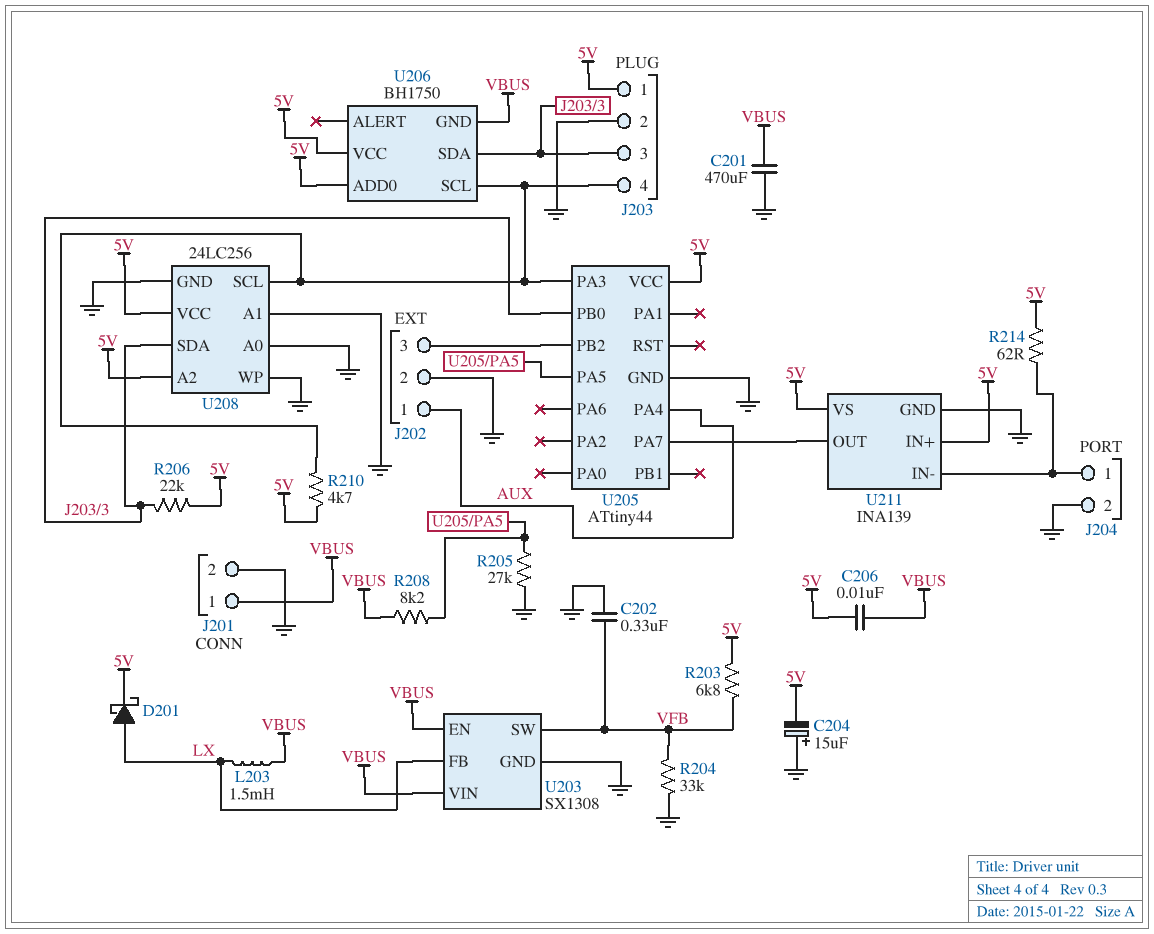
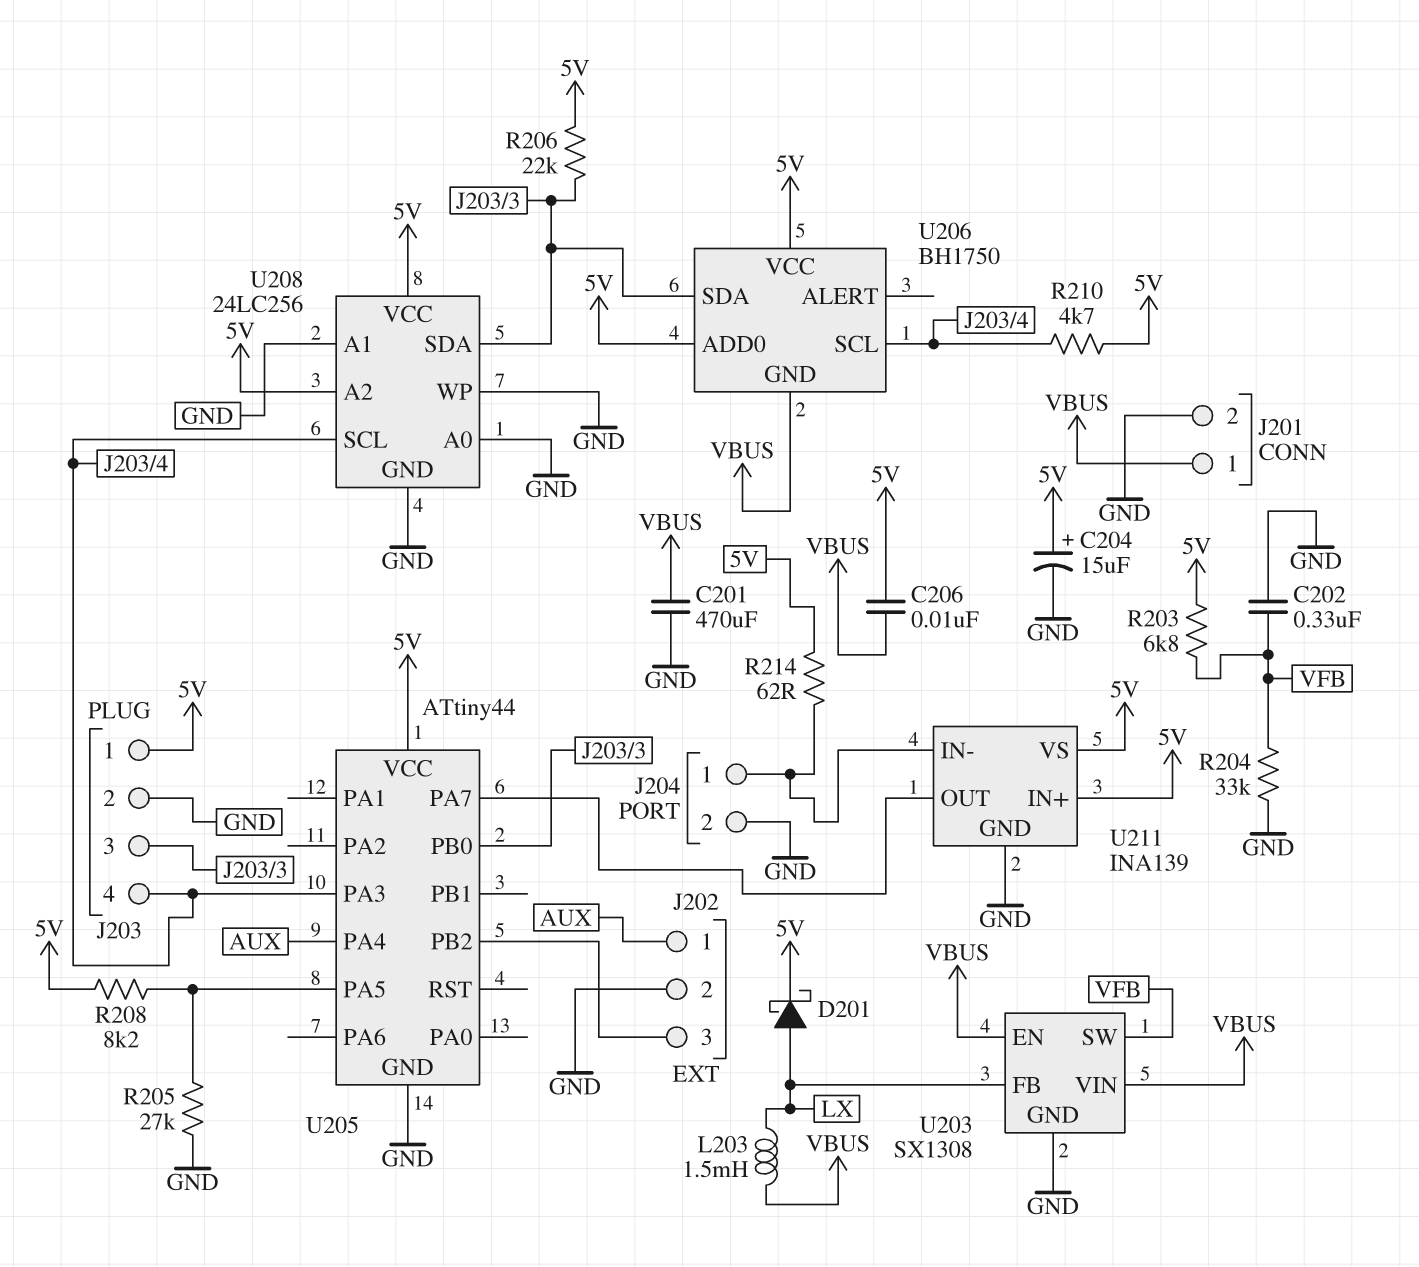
C204: 15uF (plus GND, minus 5V) -> 15uF (plus 5V, minus GND)
R208: 8.2k (U205/PA5, VBUS) -> 8.2k (5V, U205/PA5)

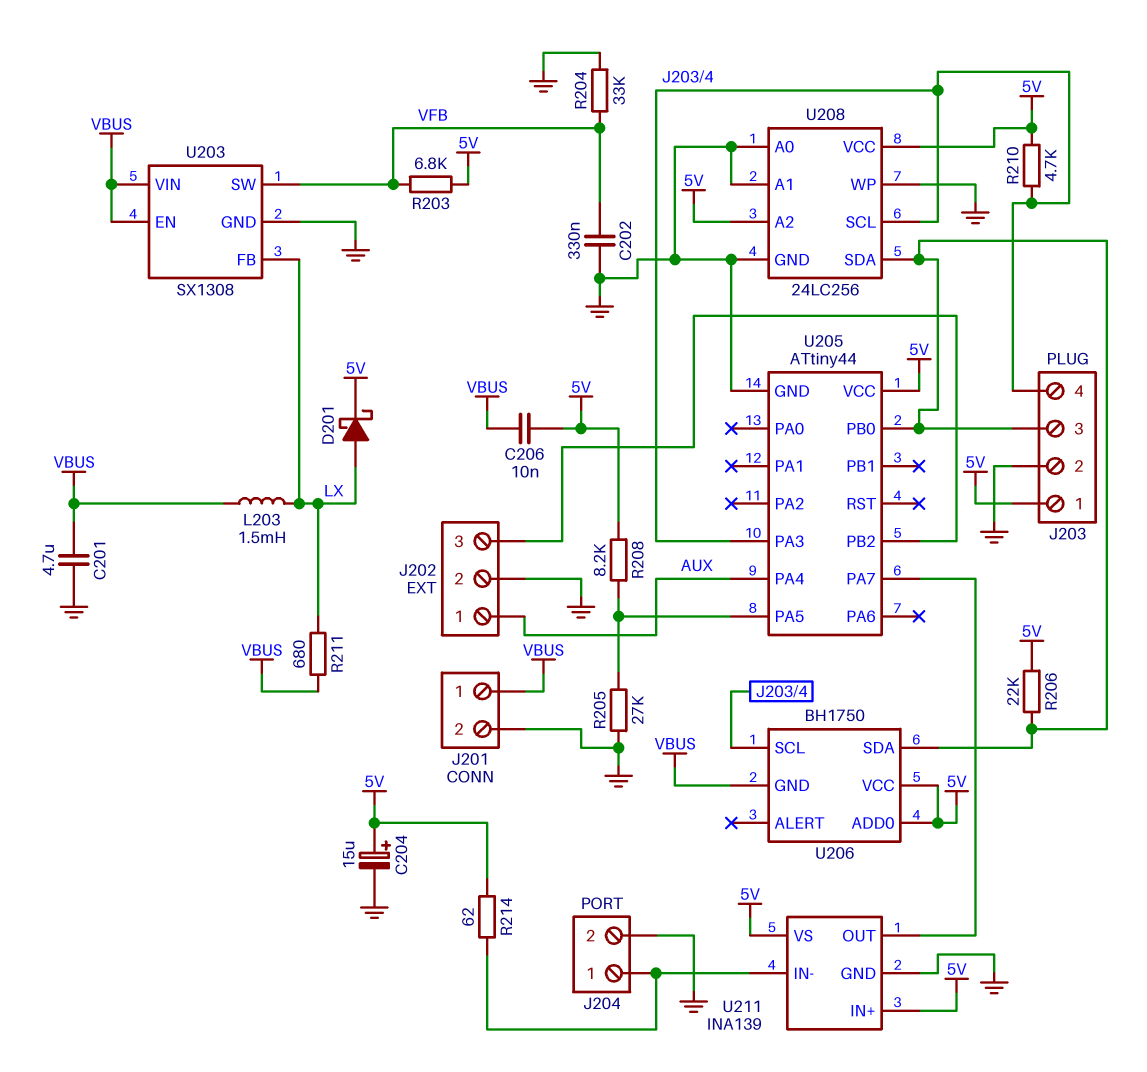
C201: 470uF (GND, VBUS) -> 4.7uF (GND, VBUS)
R211: none -> 680 (LX, VBUS)

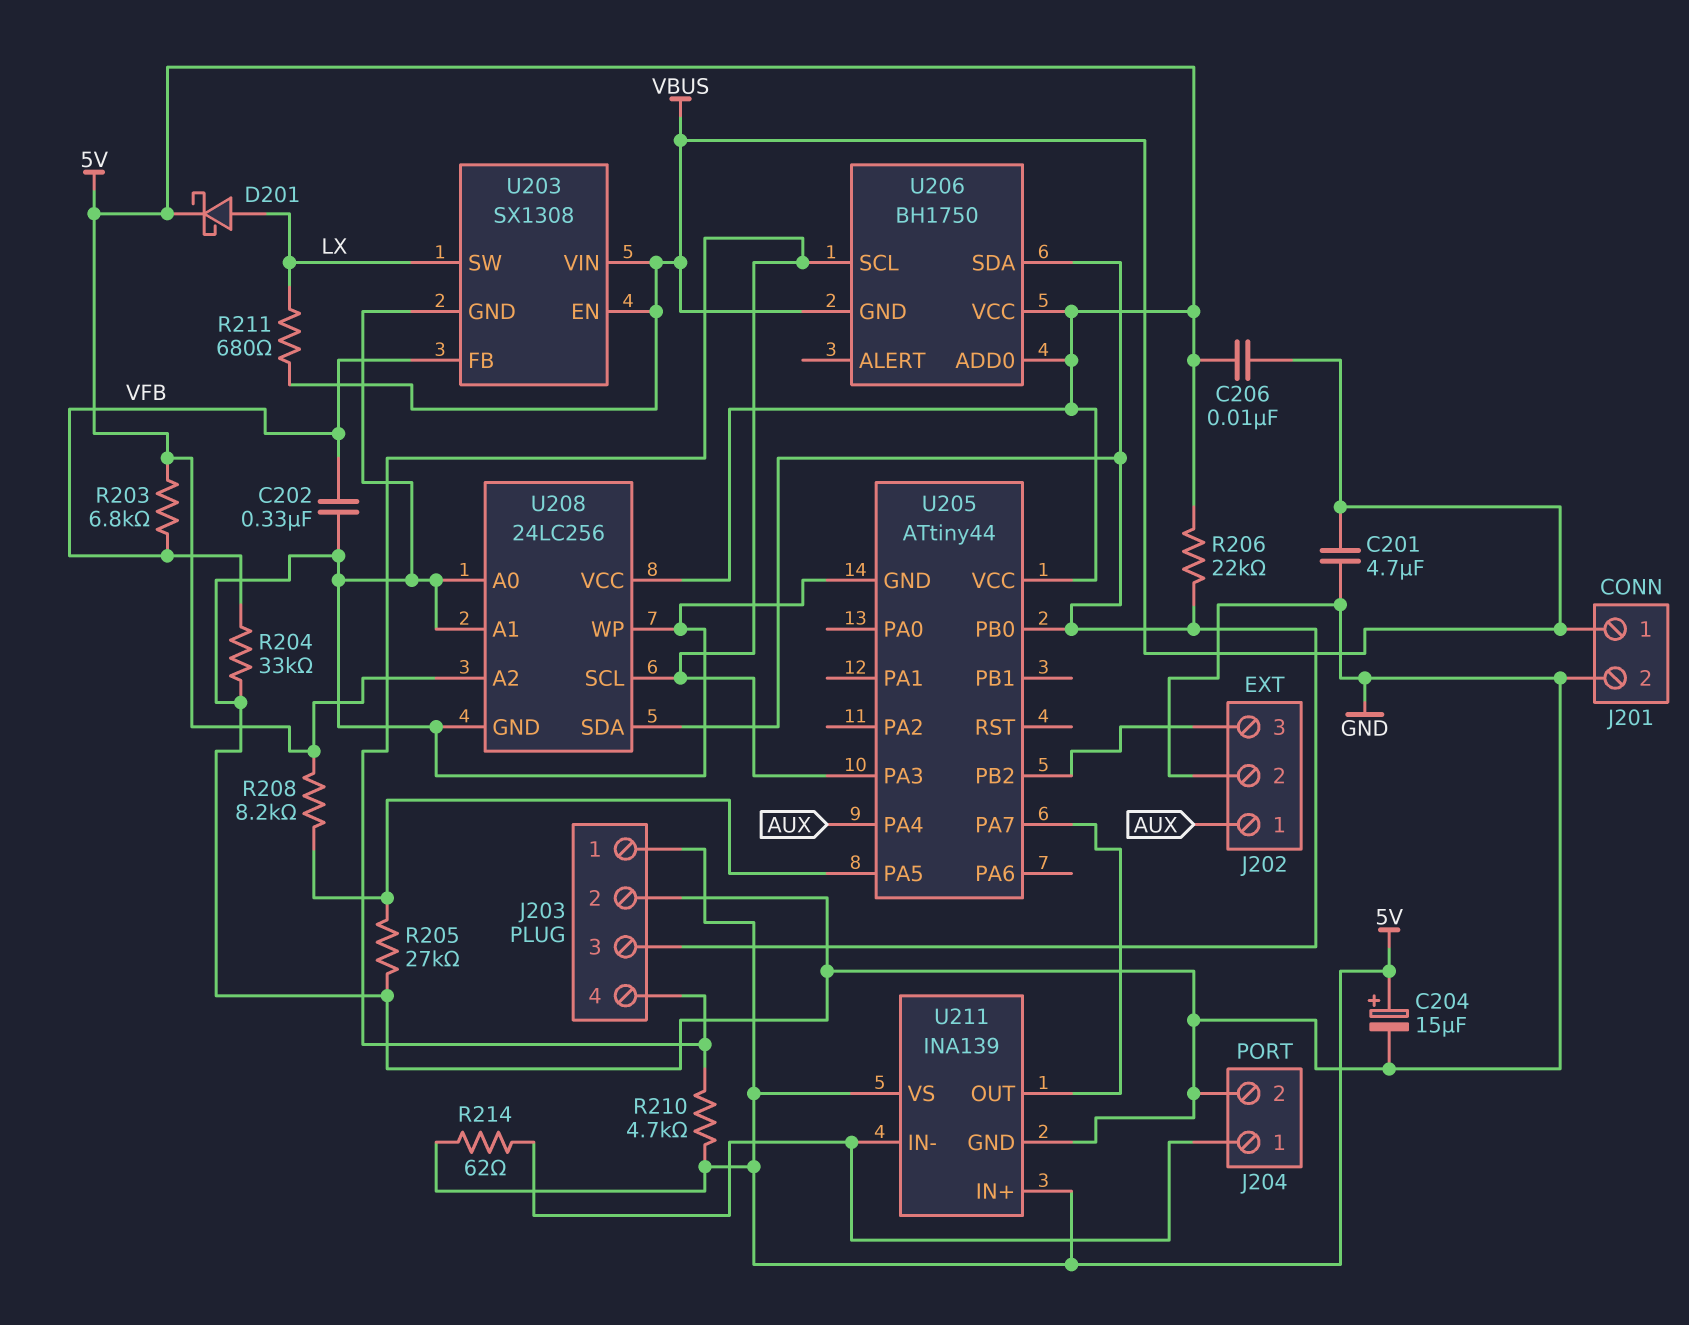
L203: 1.5mH (LX, VBUS) -> none
U203 pin FB: LX -> VFB
U203 pin SW: VFB -> LX

